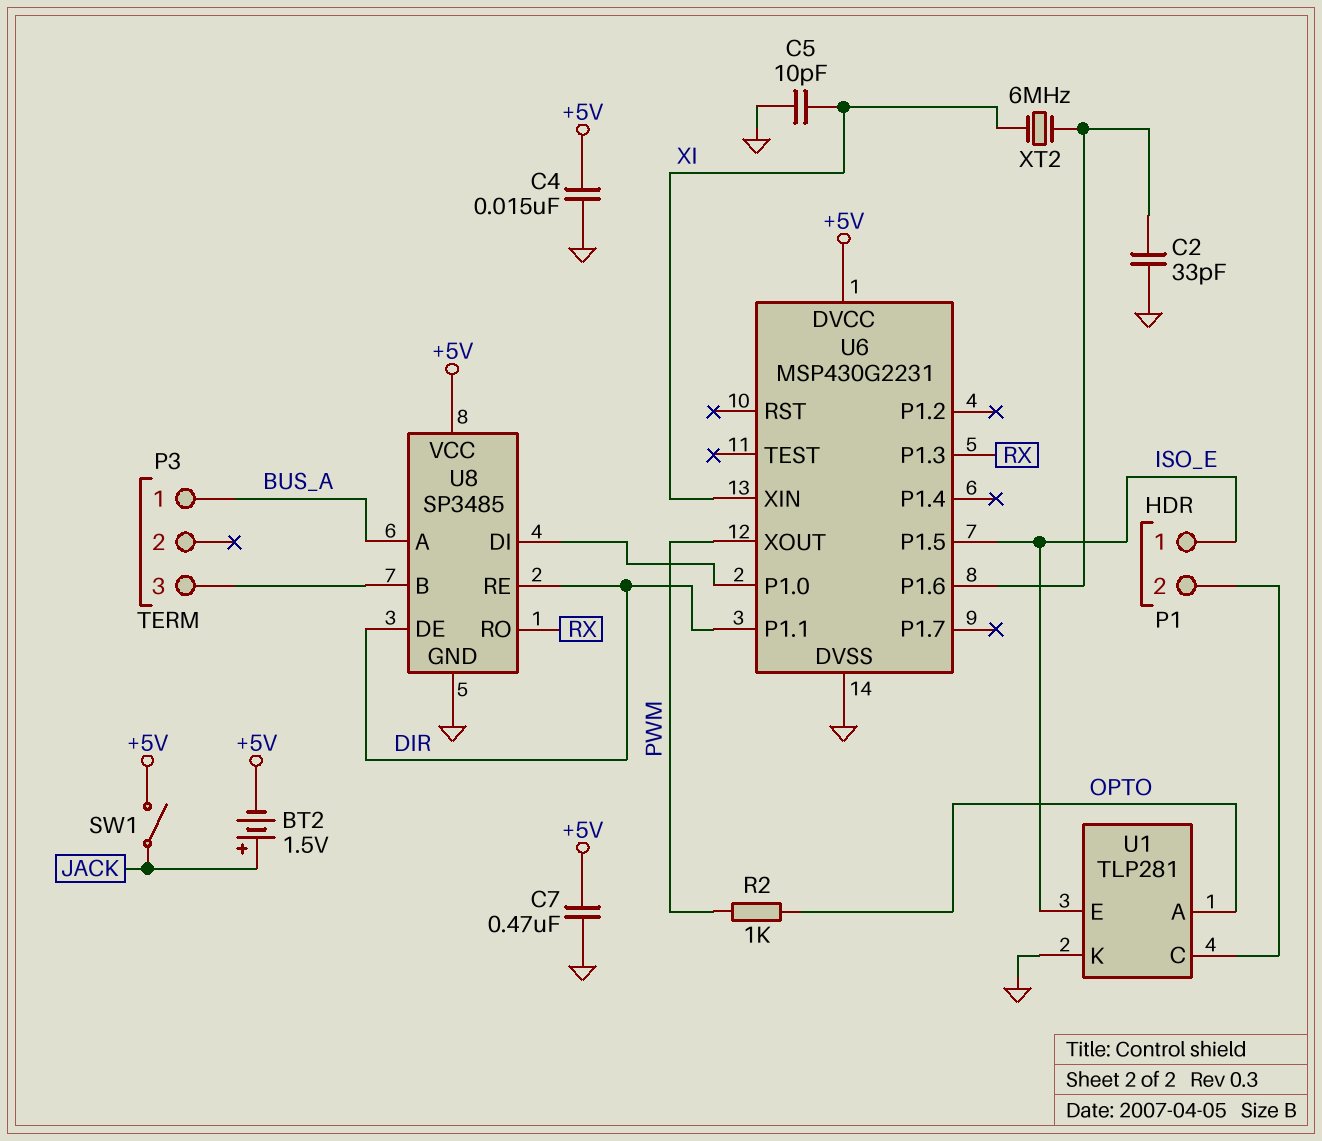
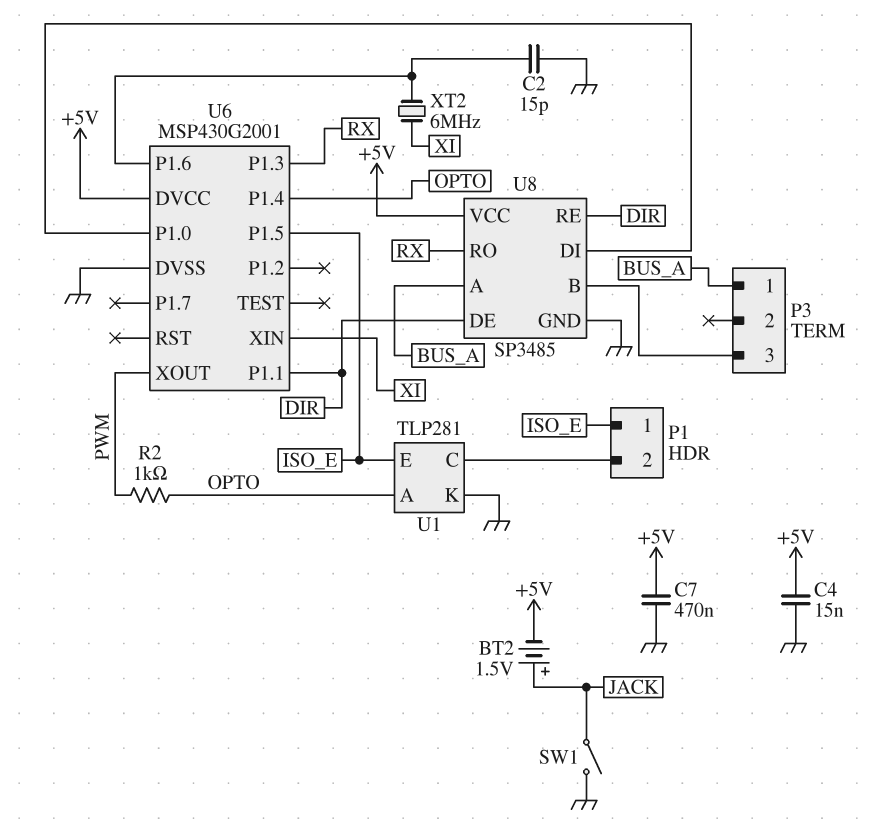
C2: 33pF (GND, U6/P1.6) -> 15pF (GND, U6/P1.6)
C5: 10pF (GND, XI) -> none
SW1: switch (+5V, JACK) -> switch (GND, JACK)
U6: MSP430G2231 -> MSP430G2001
U6 pin P1.4: none -> OPTO

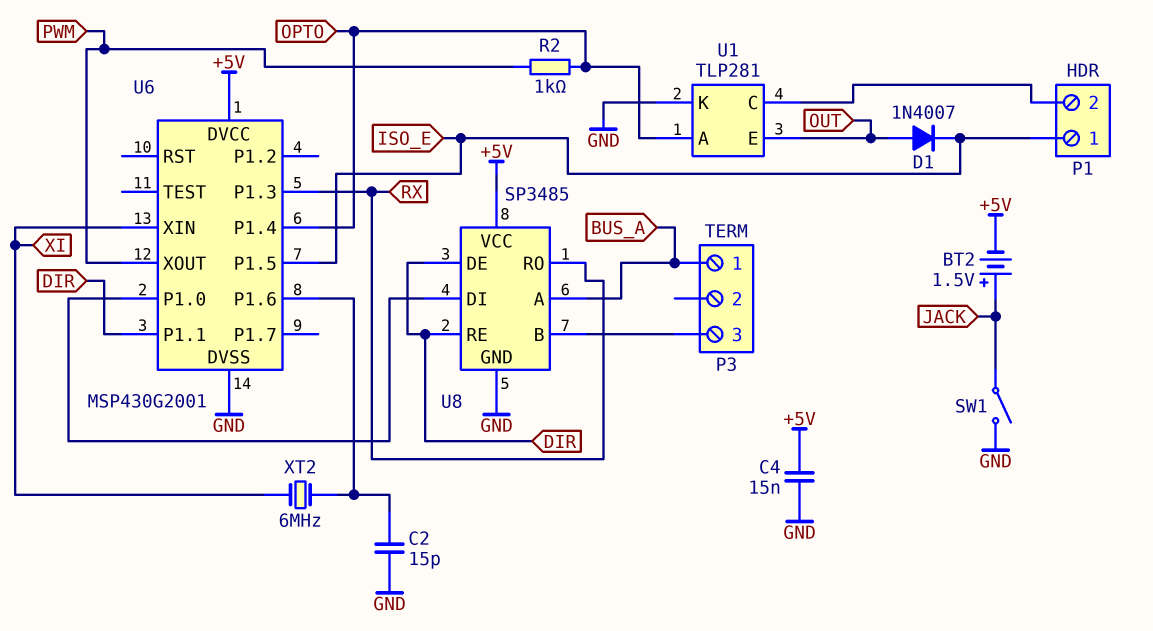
C7: 470nF (+5V, GND) -> none
D1: none -> diode 1N4007 (A OUT, K ISO_E)
U1 pin E: ISO_E -> OUT

